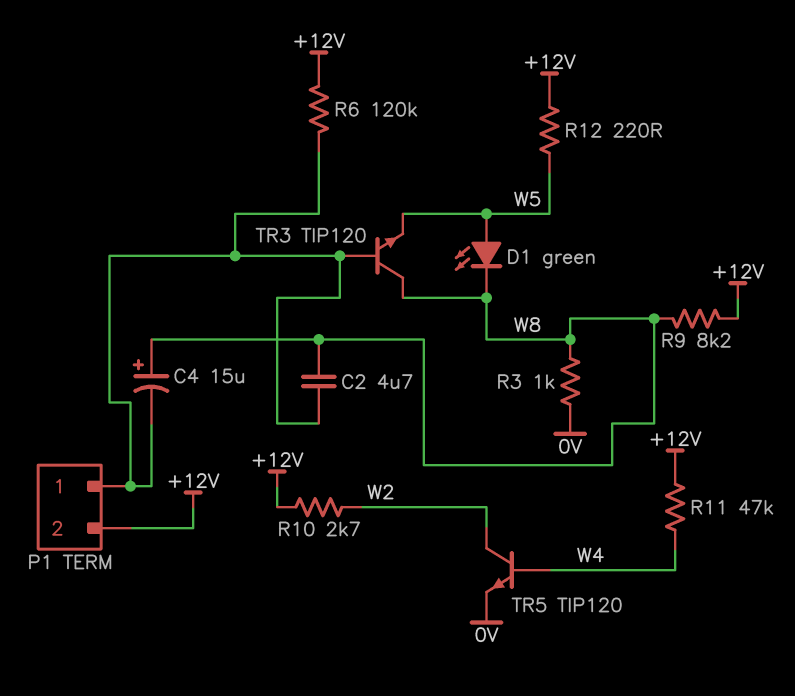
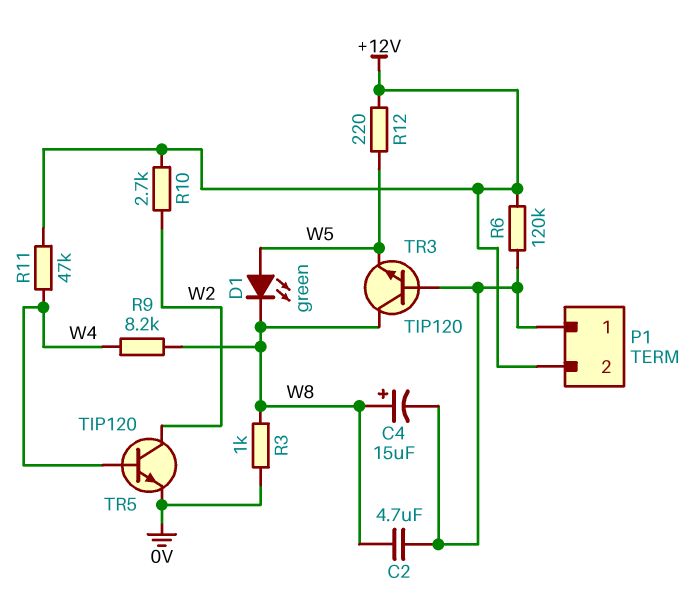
R9: 8.2k (+12V, W8) -> 8.2k (W4, W8)

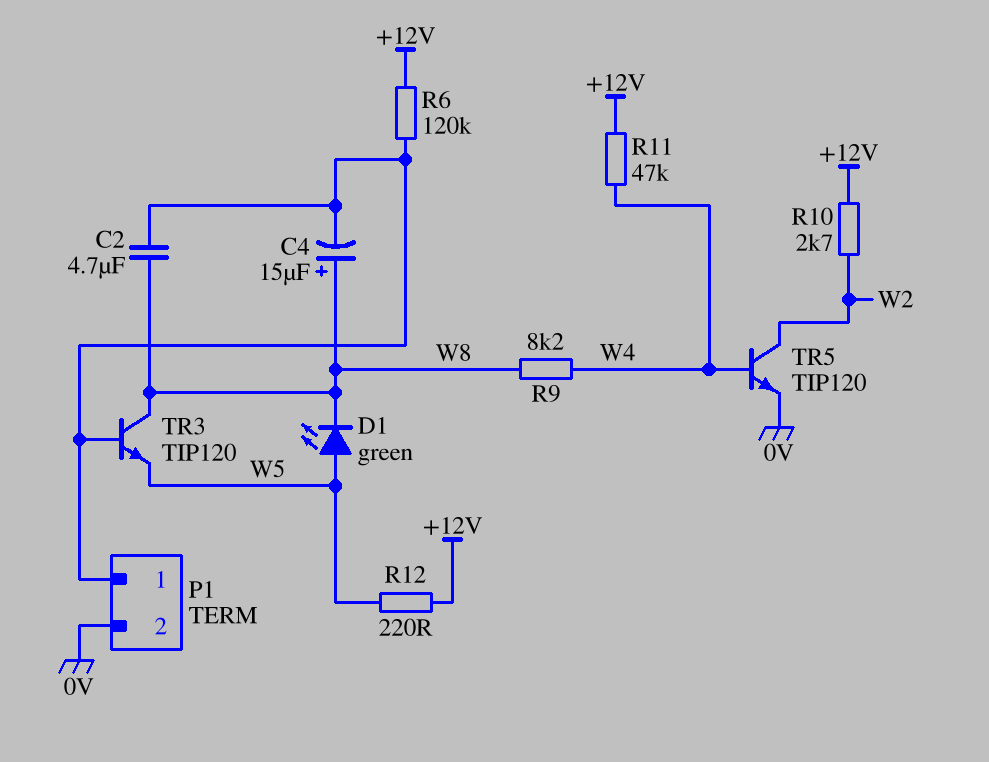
P1 pin 2: +12V -> 0V
R3: 1k (0V, W8) -> none

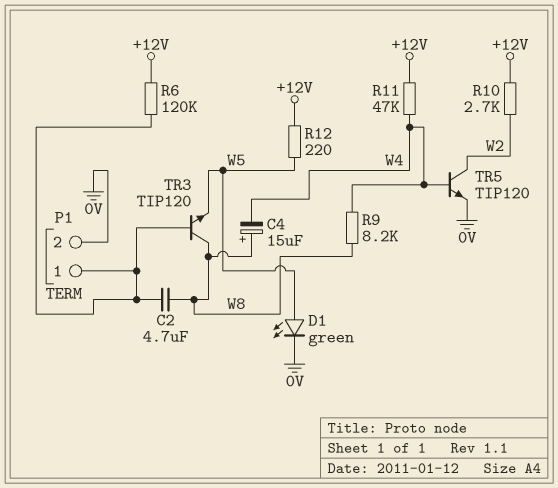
C4: 15uF (plus W8, minus P1/1) -> 15uF (plus W8, minus W4)
D1: LED green (A W5, K W8) -> LED green (A W5, K 0V)

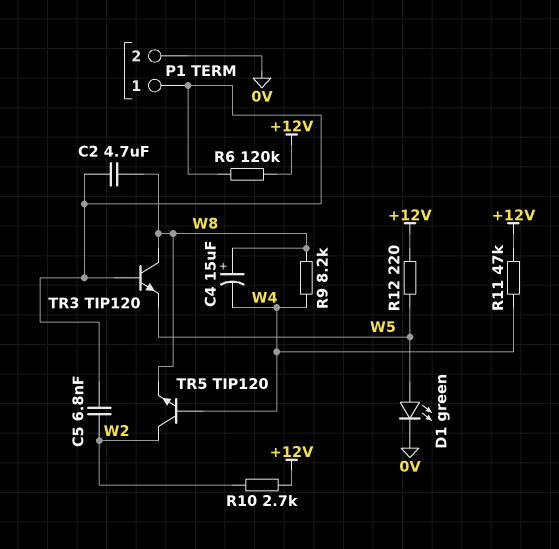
C5: none -> 6.8nF (P1/1, W2)
TR5: NPN TIP120 (B W4, C W2, E 0V) -> NPN TIP120 (B W4, C W2, E W8)

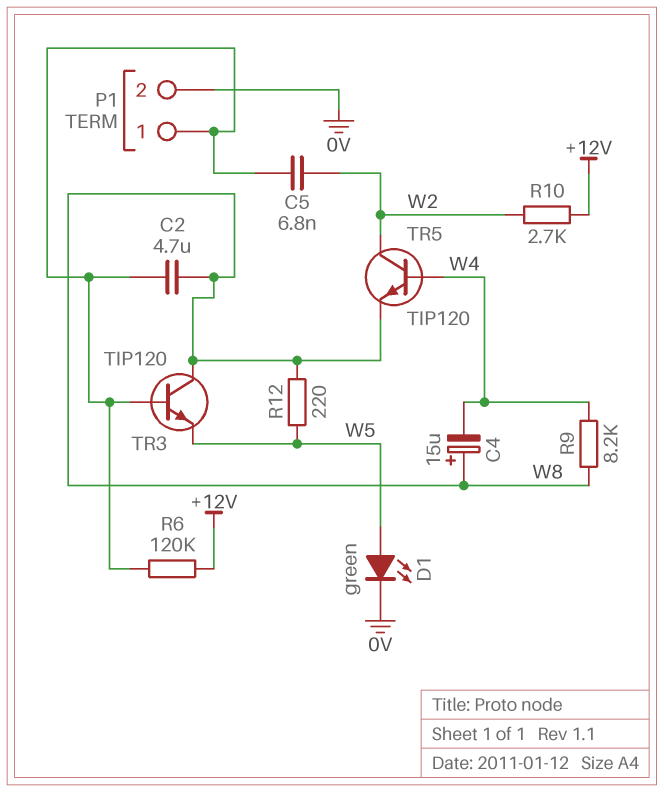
R11: 47k (+12V, W4) -> none
R12: 220 (+12V, W5) -> 220 (W5, W8)

